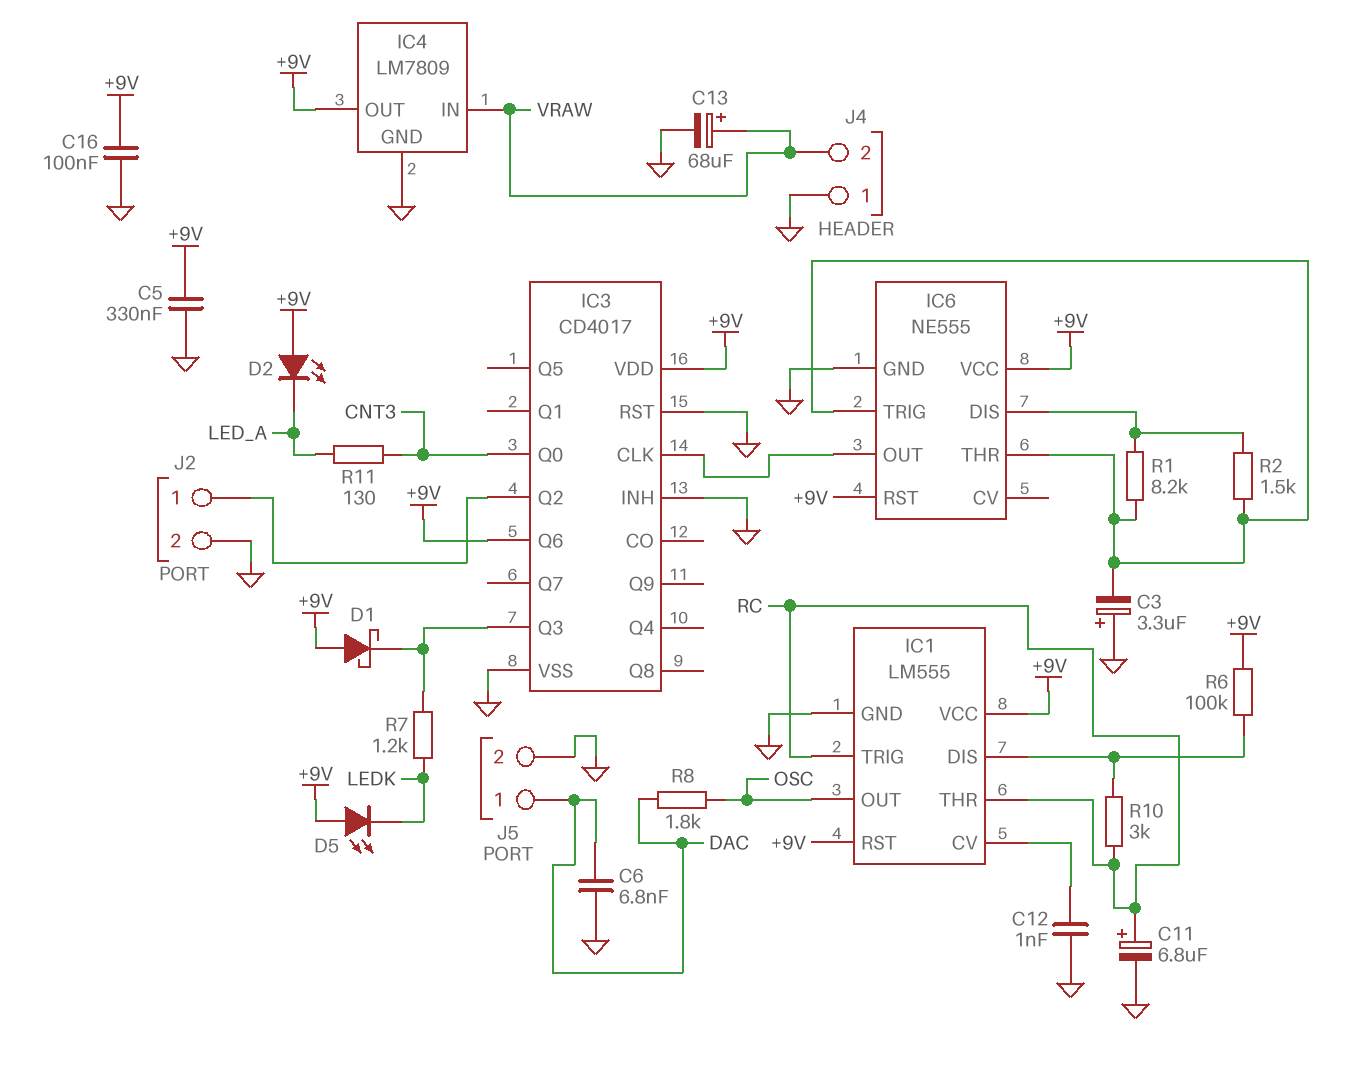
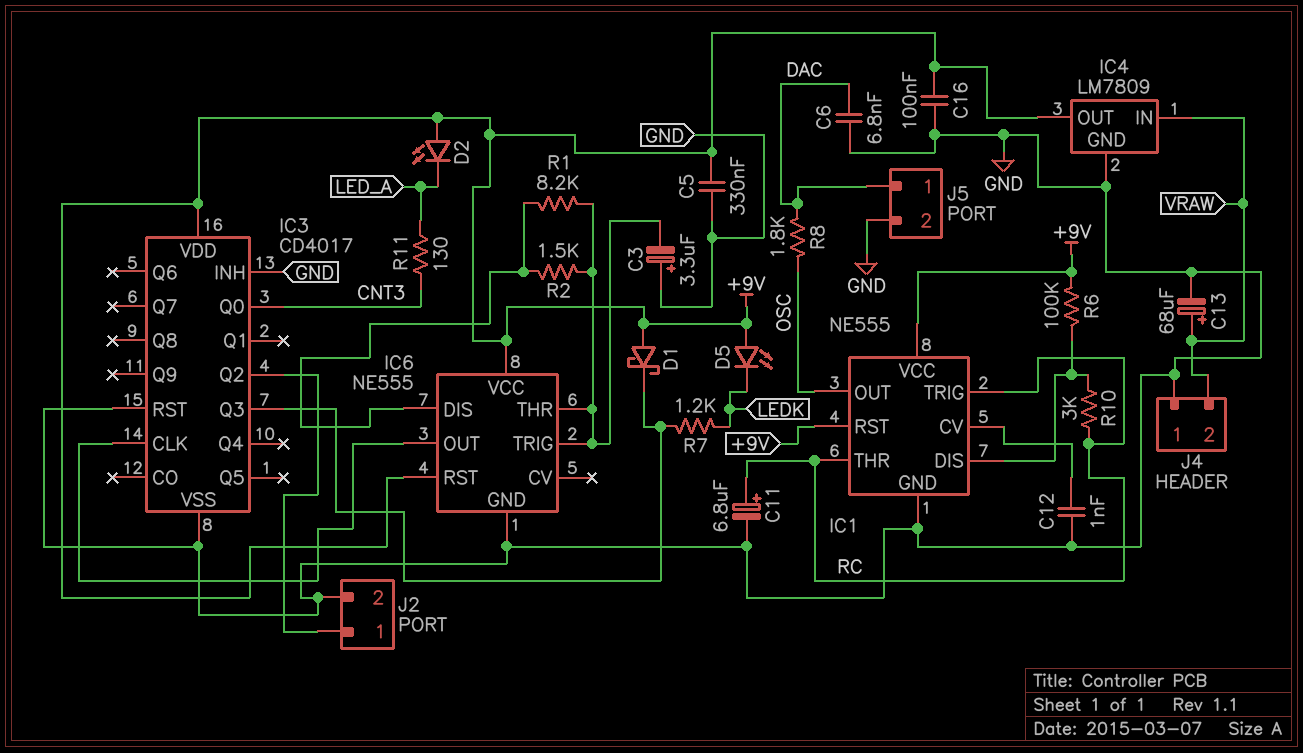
IC1: LM555 -> NE555
IC3 pin Q6: +9V -> none

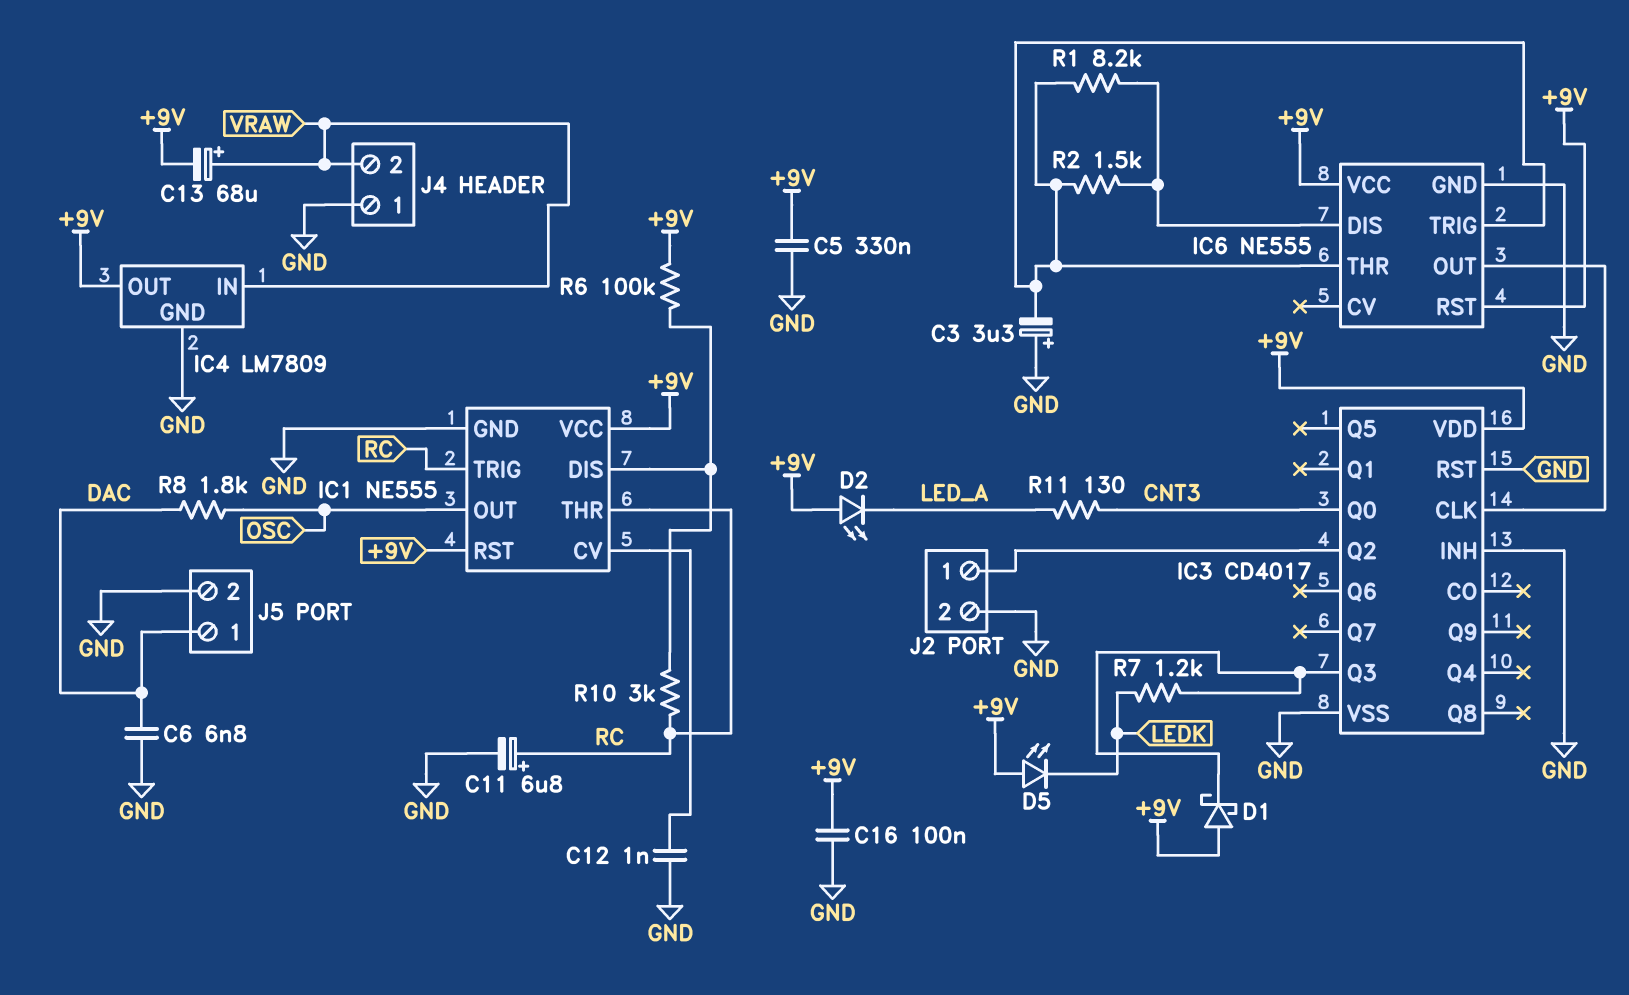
C13: 68uF (plus VRAW, minus GND) -> 68uF (plus VRAW, minus +9V)

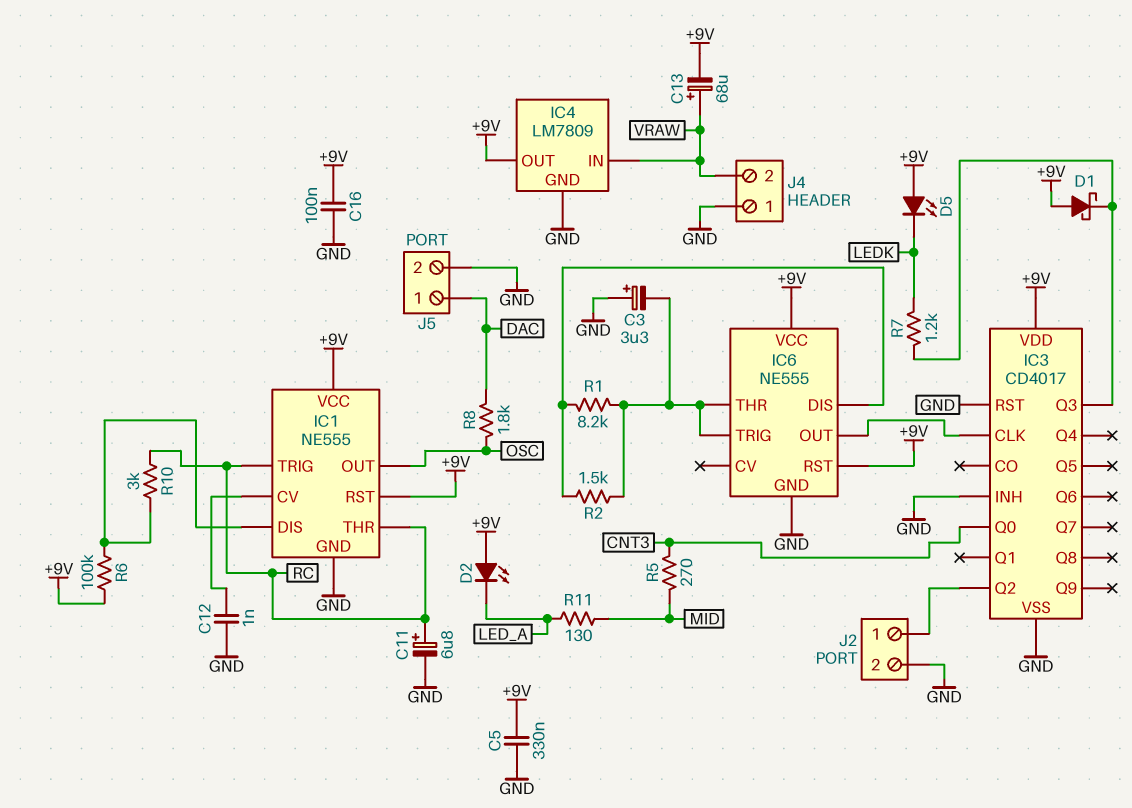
C6: 6.8nF (DAC, GND) -> none
R5: none -> 270 (CNT3, MID)
R11: 130 (CNT3, LED_A) -> 130 (LED_A, MID)

